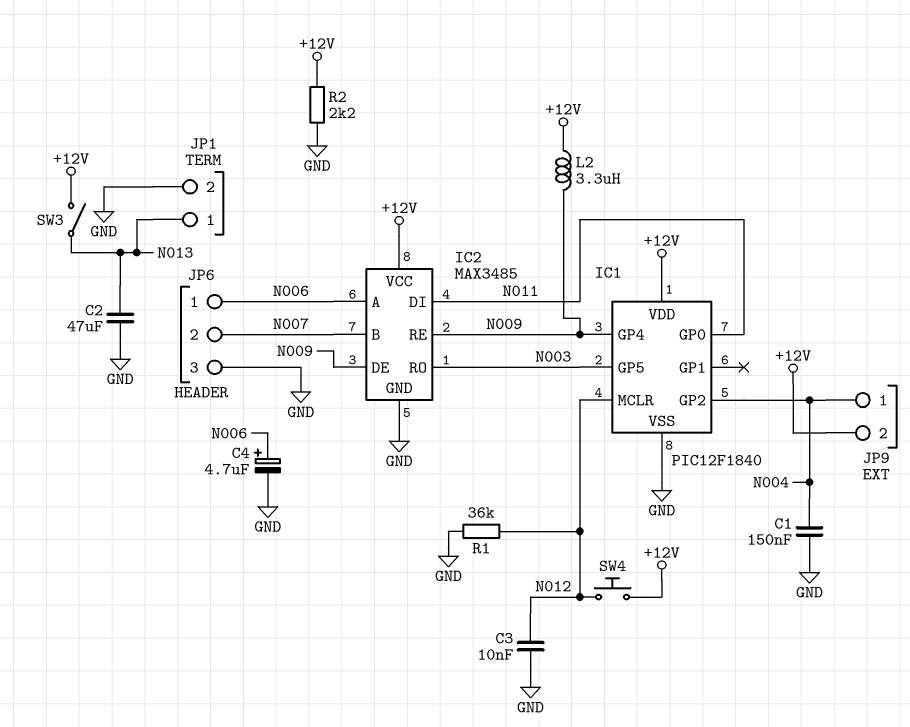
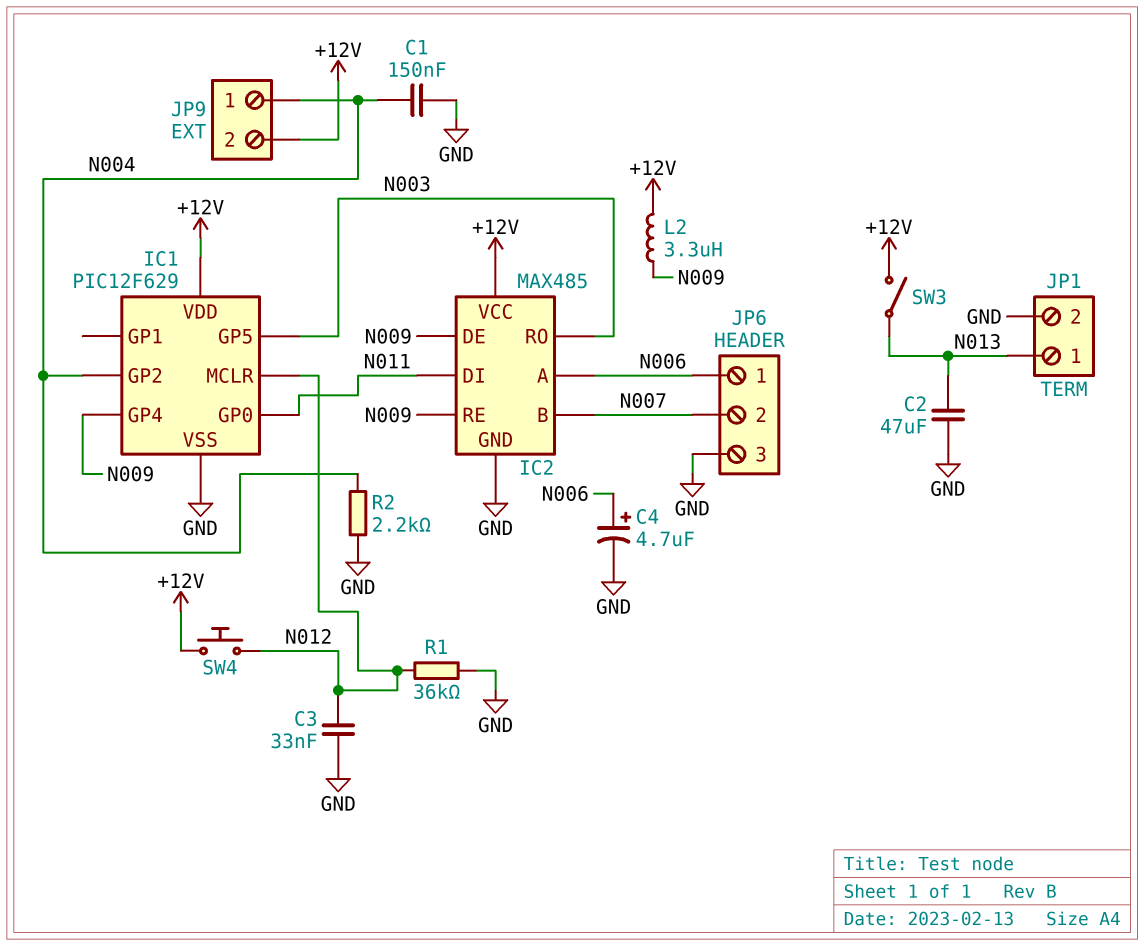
C3: 10nF (GND, N012) -> 33nF (GND, N012)
IC1: PIC12F1840 -> PIC12F629
IC2: MAX3485 -> MAX485
R2: 2.2k (+12V, GND) -> 2.2k (GND, N004)

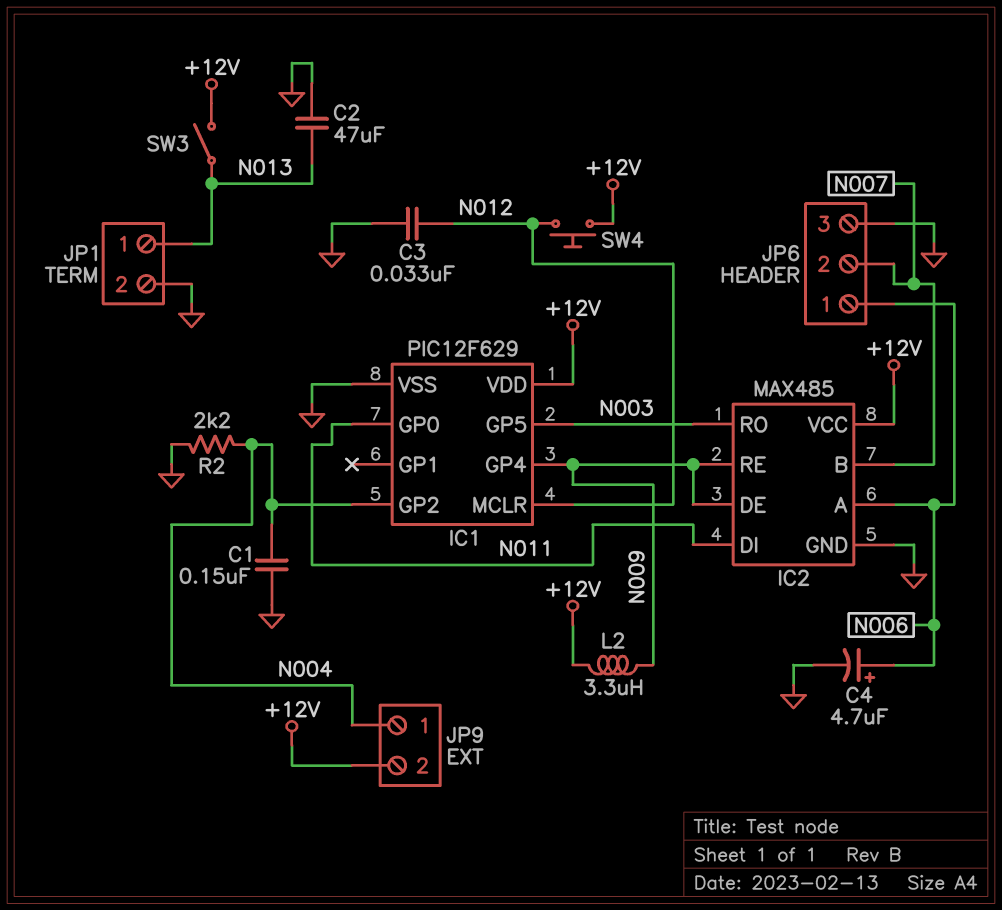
R1: 36k (GND, N012) -> none

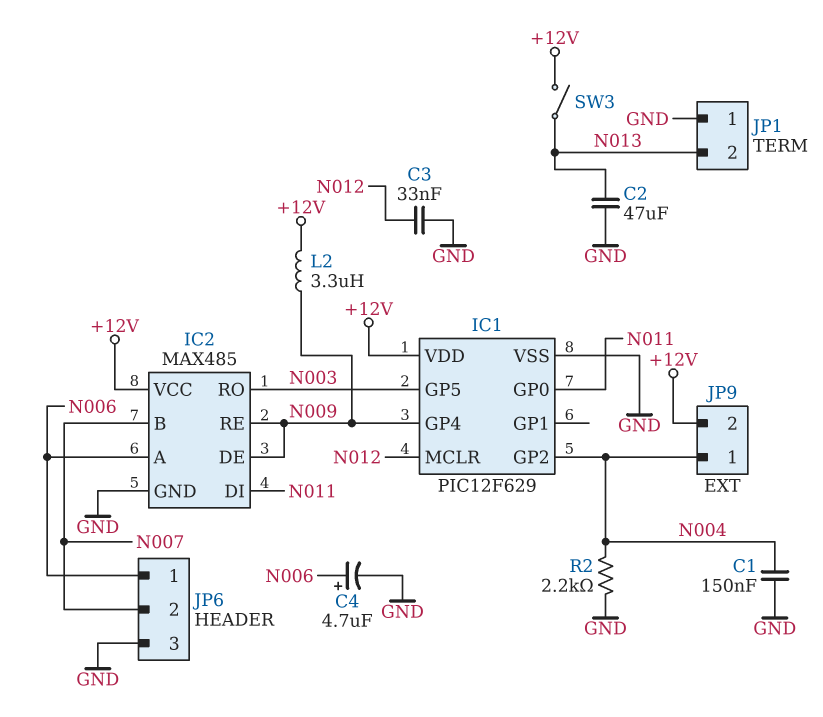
JP1 pin 1: N013 -> GND
JP1 pin 2: GND -> N013
SW4: button (+12V, N012) -> none

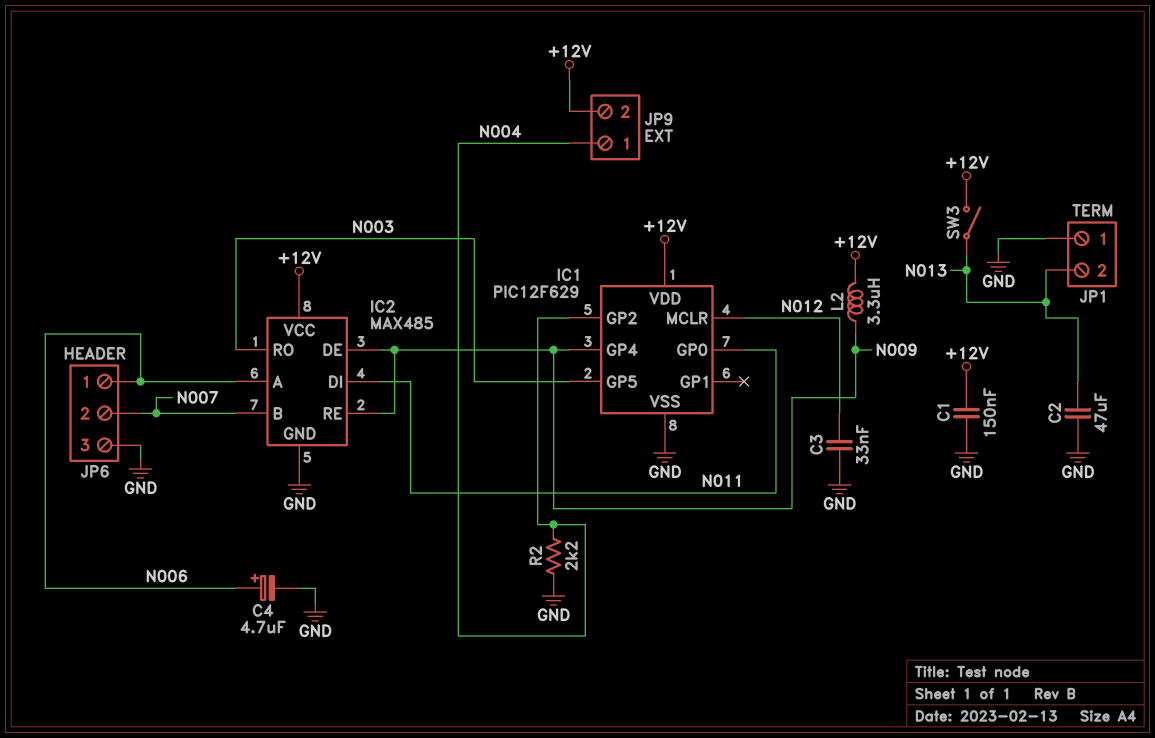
C1: 150nF (GND, N004) -> 150nF (+12V, GND)

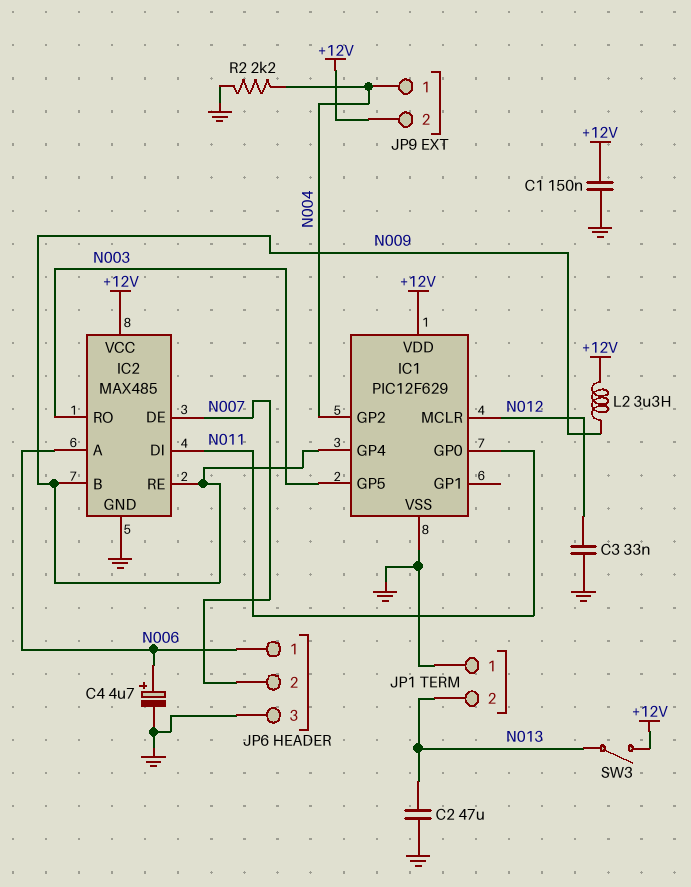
IC2 pin B: N007 -> N009
IC2 pin DE: N009 -> N007

